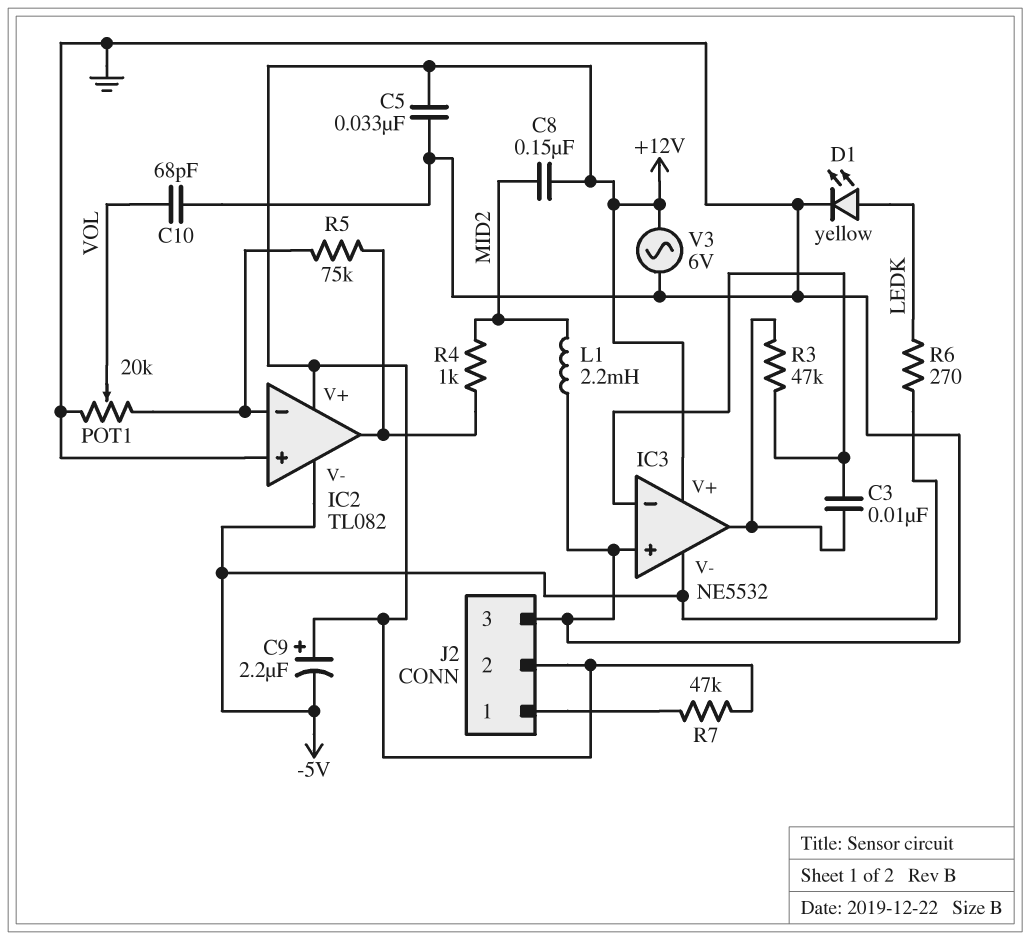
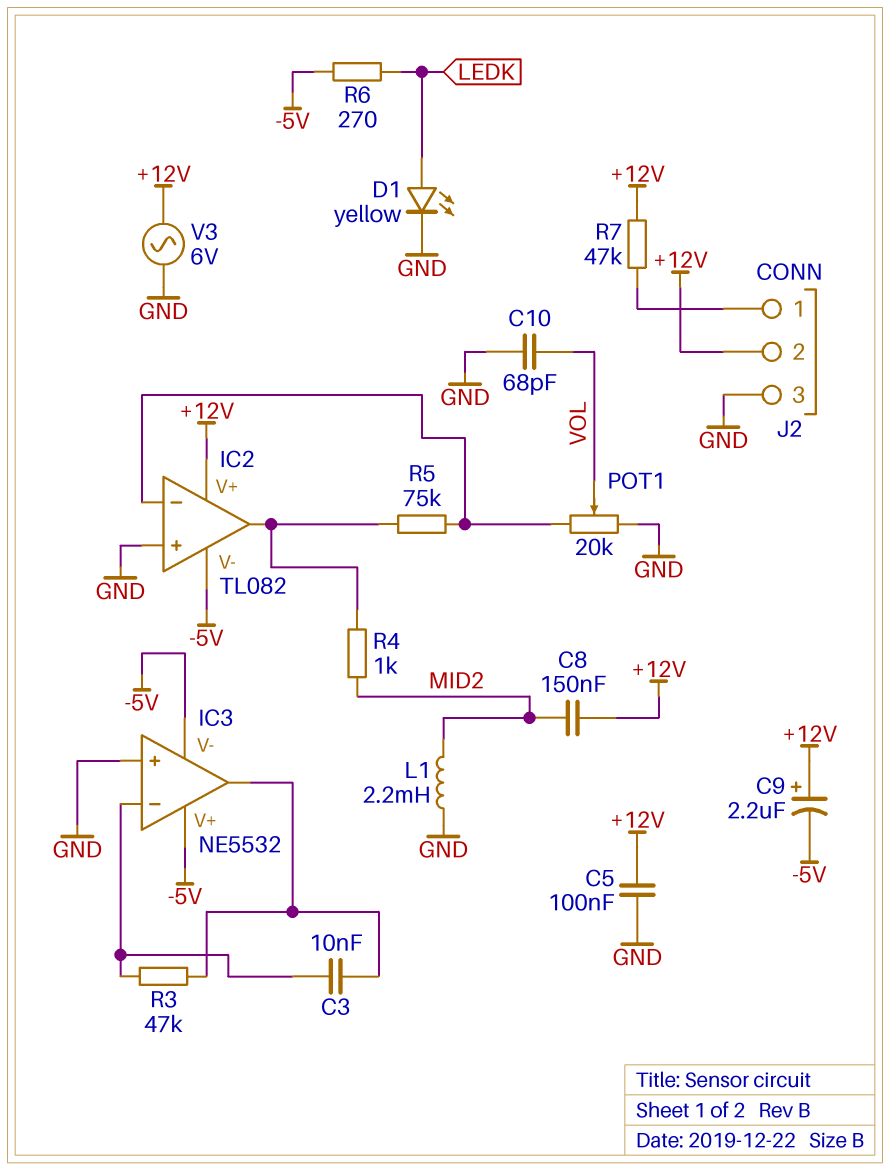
C5: 33nF (+12V, GND) -> 100nF (+12V, GND)
IC3 pin V+: +12V -> -5V

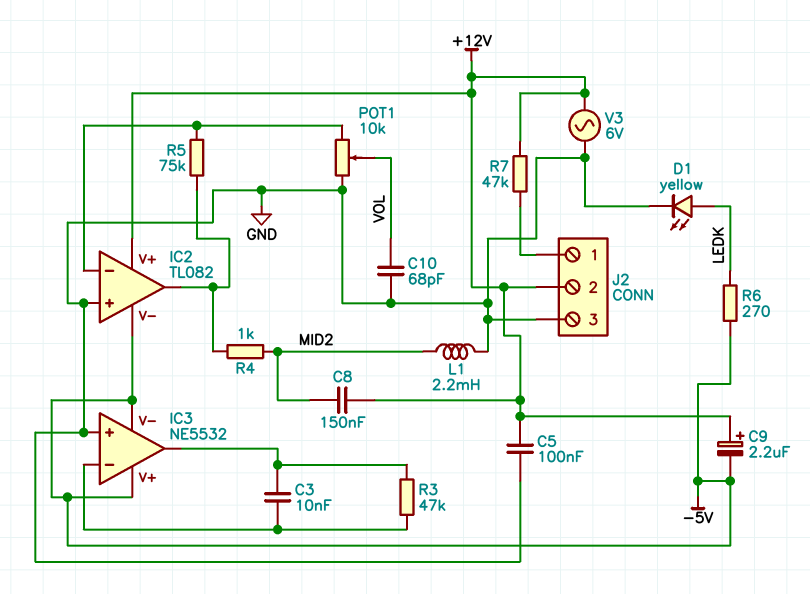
POT1: 20k (GND, IC2/in-, wiper VOL) -> 10k (GND, IC2/in-, wiper VOL)

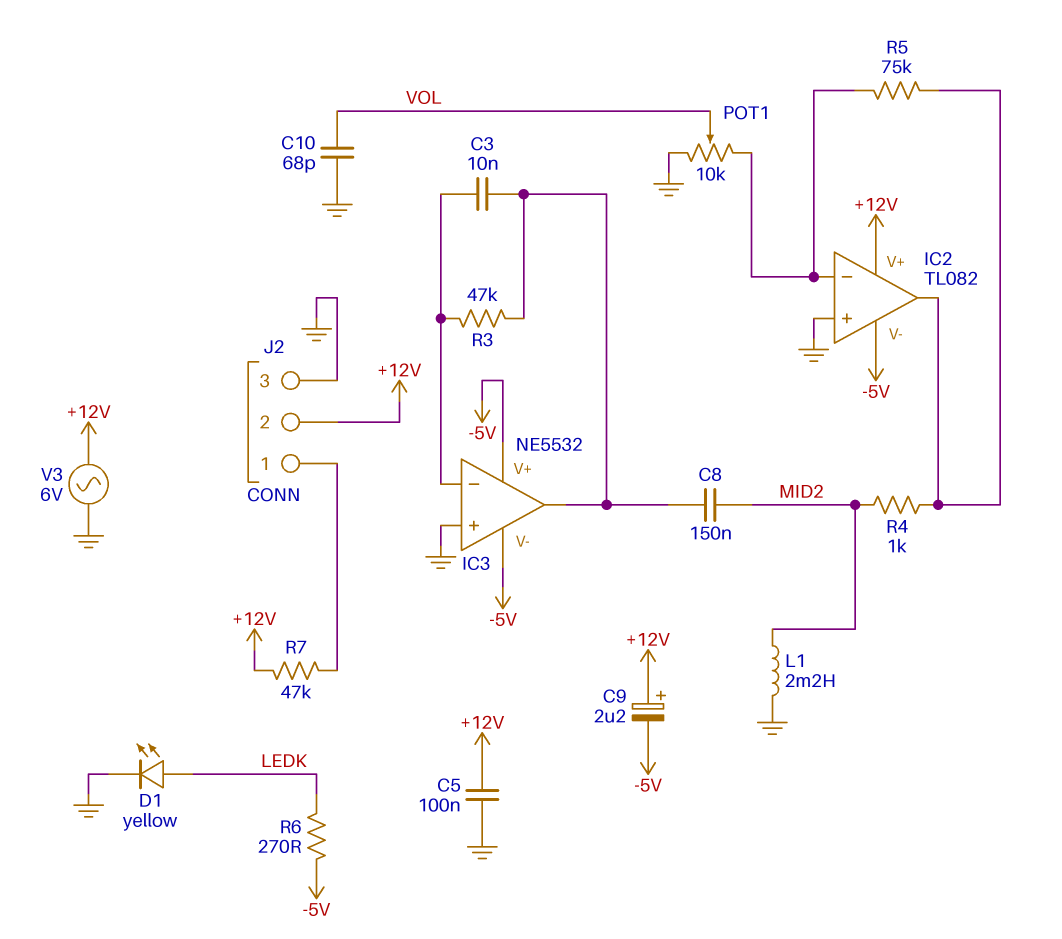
C8: 150nF (+12V, MID2) -> 150nF (IC3/out, MID2)

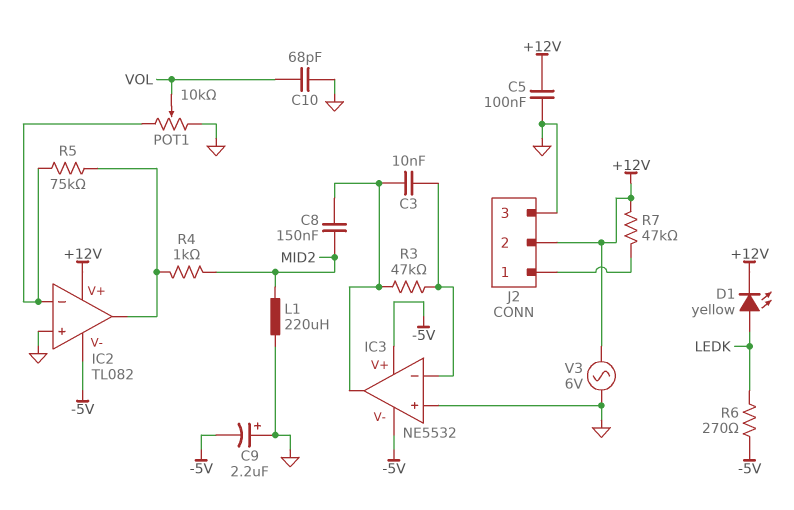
C9: 2.2uF (plus +12V, minus -5V) -> 2.2uF (plus GND, minus -5V)
D1: LED yellow (A LEDK, K GND) -> LED yellow (A LEDK, K +12V)
L1: 2.2mH (GND, MID2) -> 220uH (GND, MID2)

